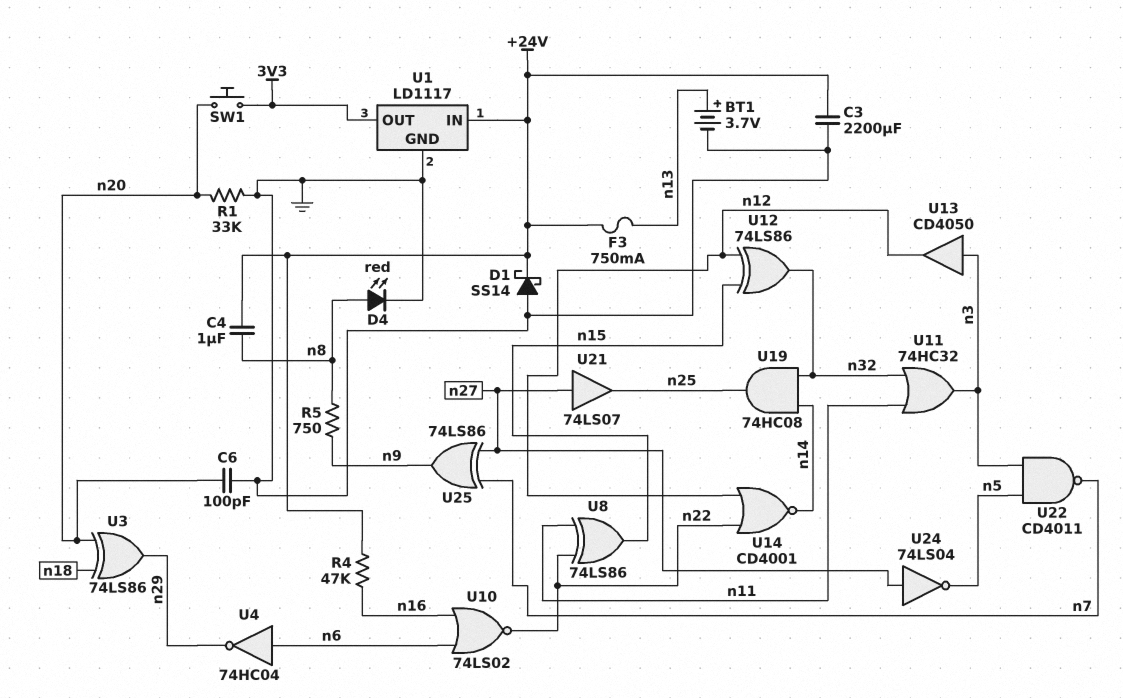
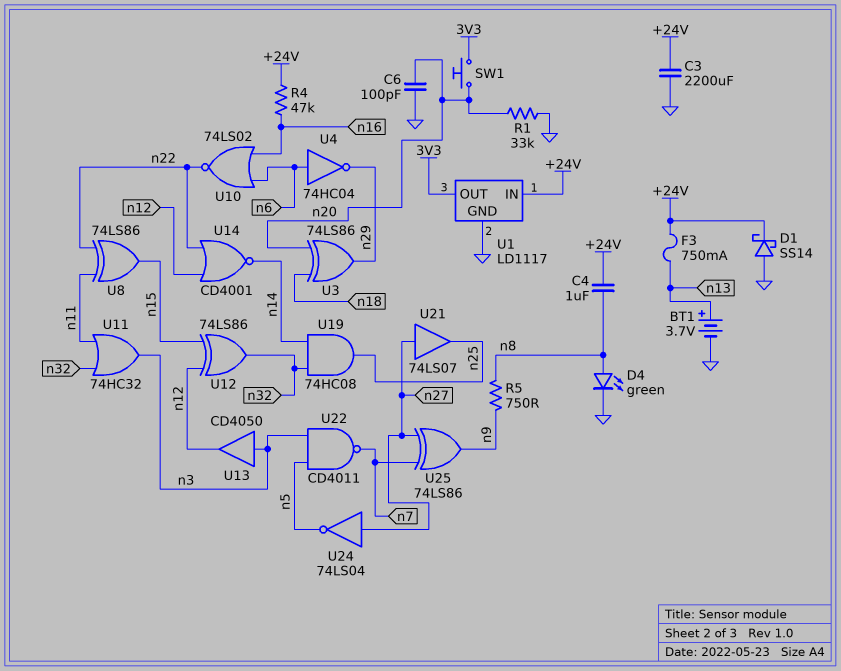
D4: LED red (A n8, K GND) -> LED green (A n8, K GND)

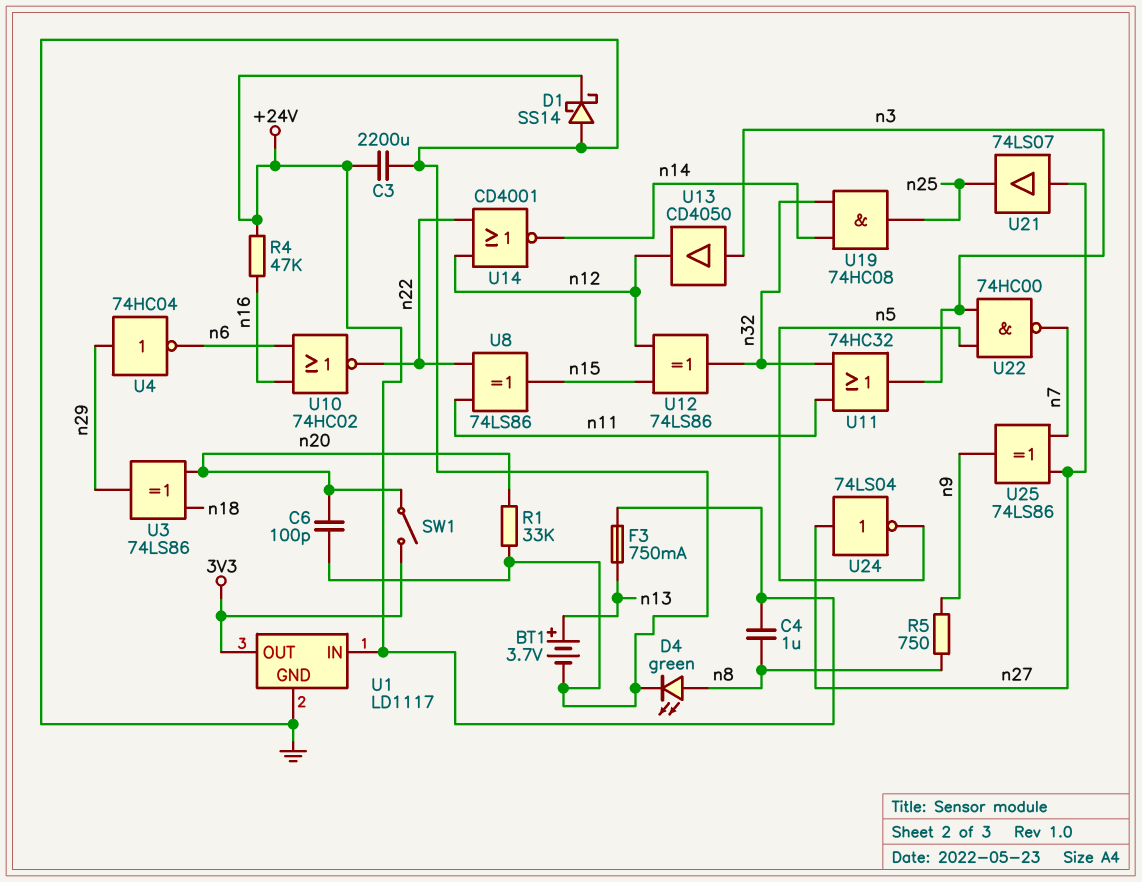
SW1: button (3V3, n20) -> switch (3V3, n20)
U4: NOT 74HC04 (in n6, out n29) -> NOT 74HC04 (in n29, out n6)
U10: NOR 74LS02 (in n6, in n16, out n22) -> NOR 74HC02 (in n6, in n16, out n22)
U22: NAND CD4011 (in n3, in n5, out n7) -> NAND 74HC00 (in n3, in n5, out n7)

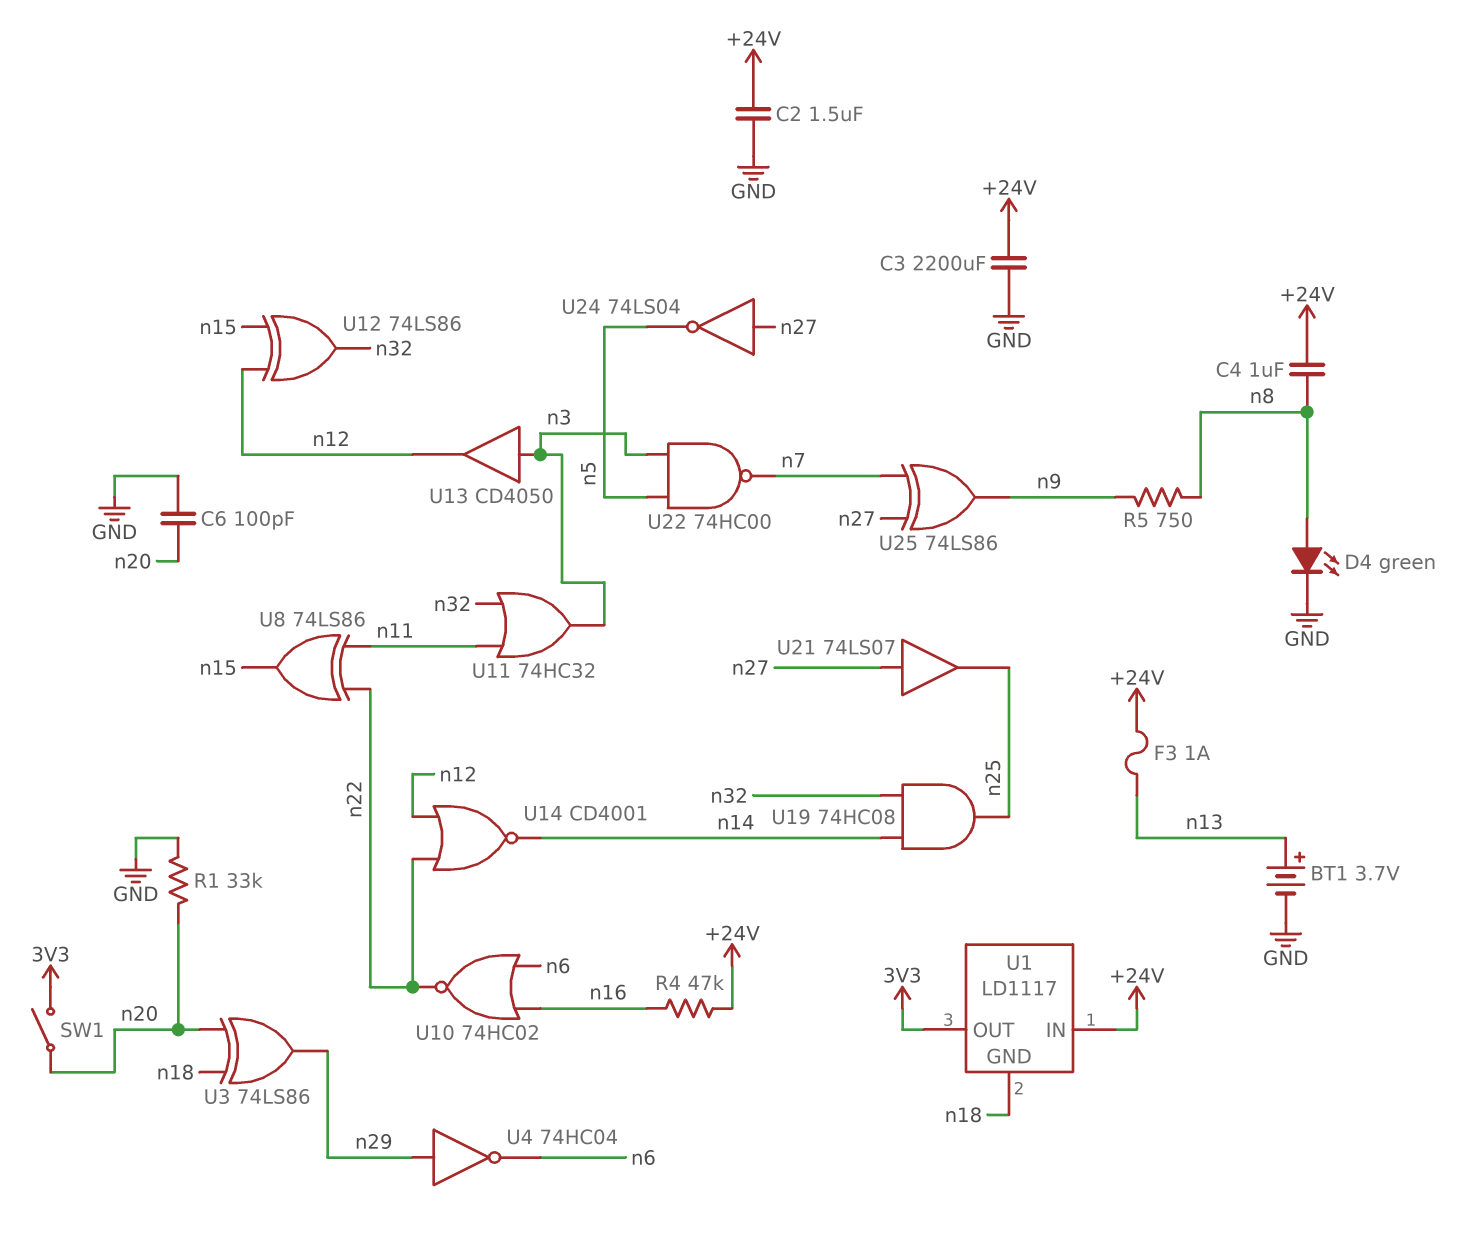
C2: none -> 1.5uF (+24V, GND)
D1: schottky SS14 (A GND, K +24V) -> none
F3: 750mA (+24V, n13) -> 1A (+24V, n13)
U1 pin GND: GND -> n18

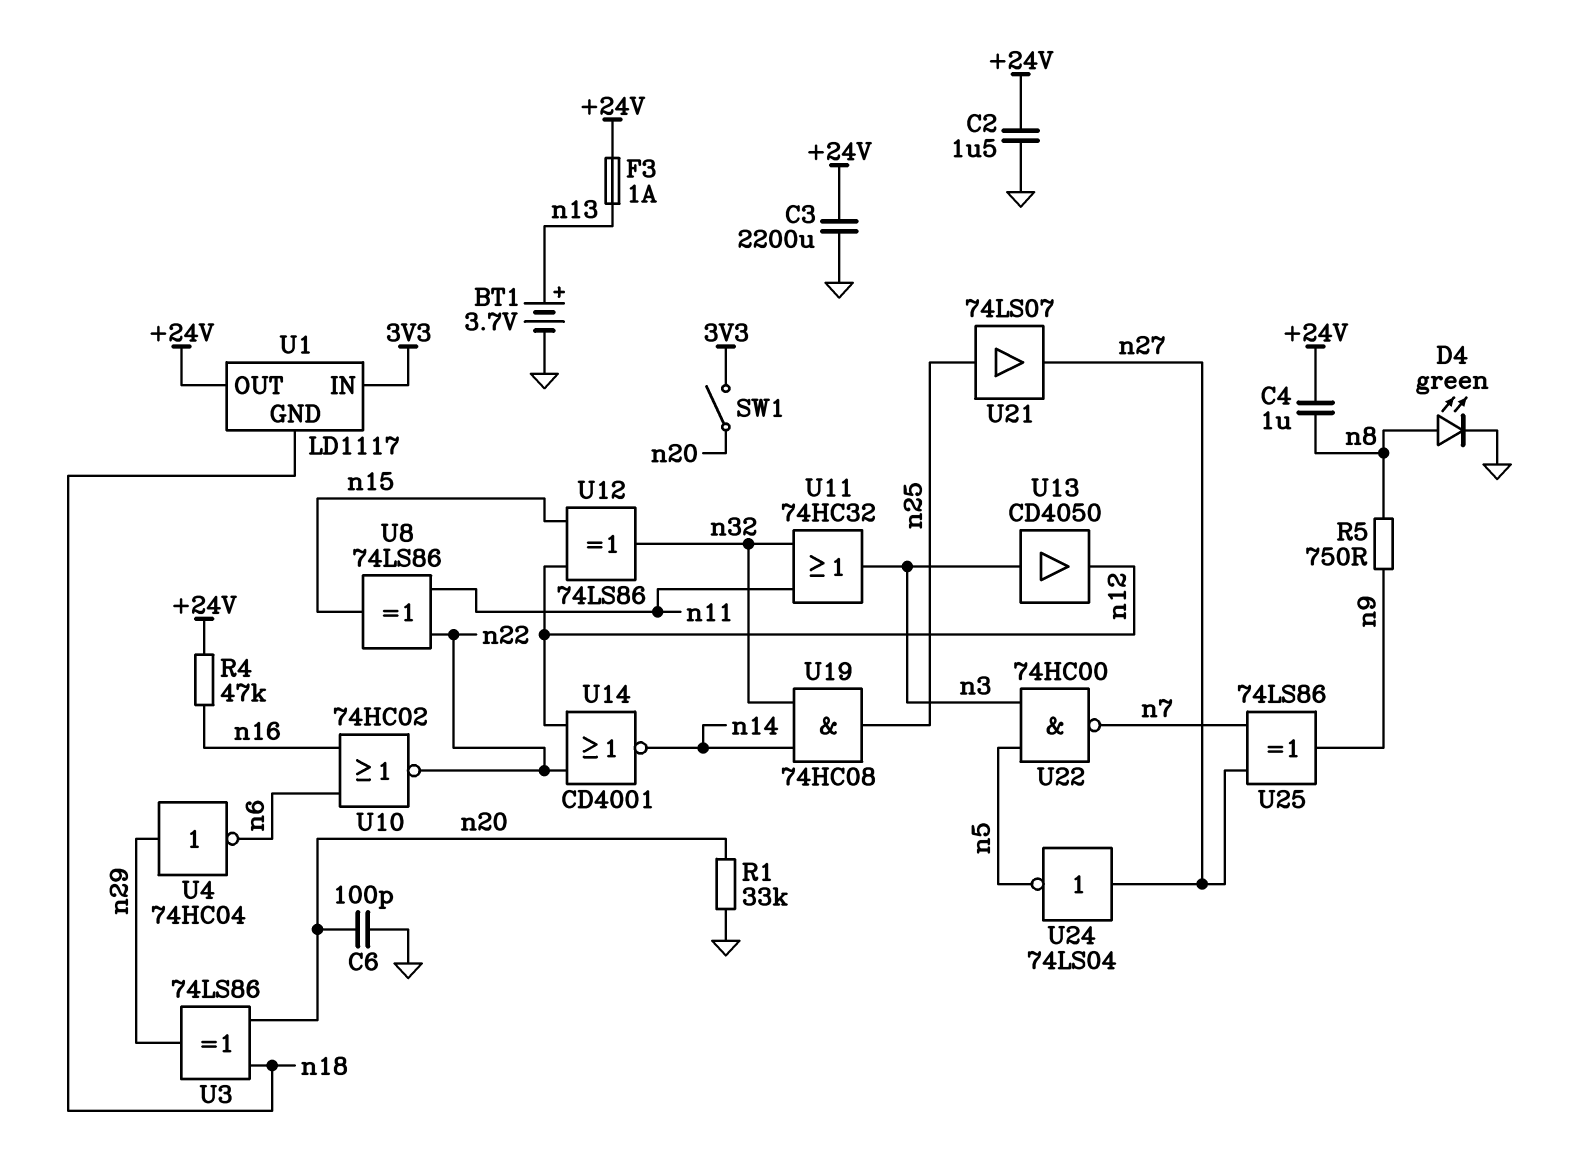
U1 pin IN: +24V -> 3V3
U1 pin OUT: 3V3 -> +24V
U21: buffer 74LS07 (in n27, out n25) -> buffer 74LS07 (in n25, out n27)

